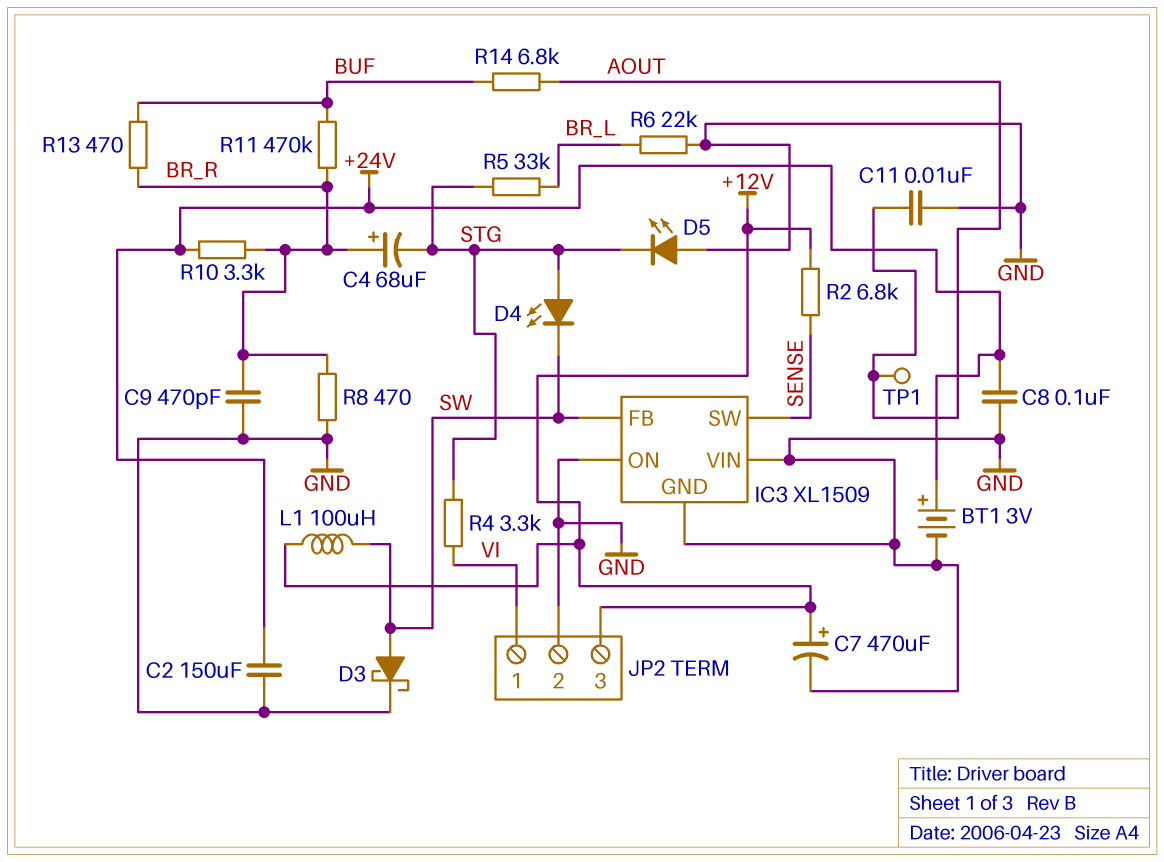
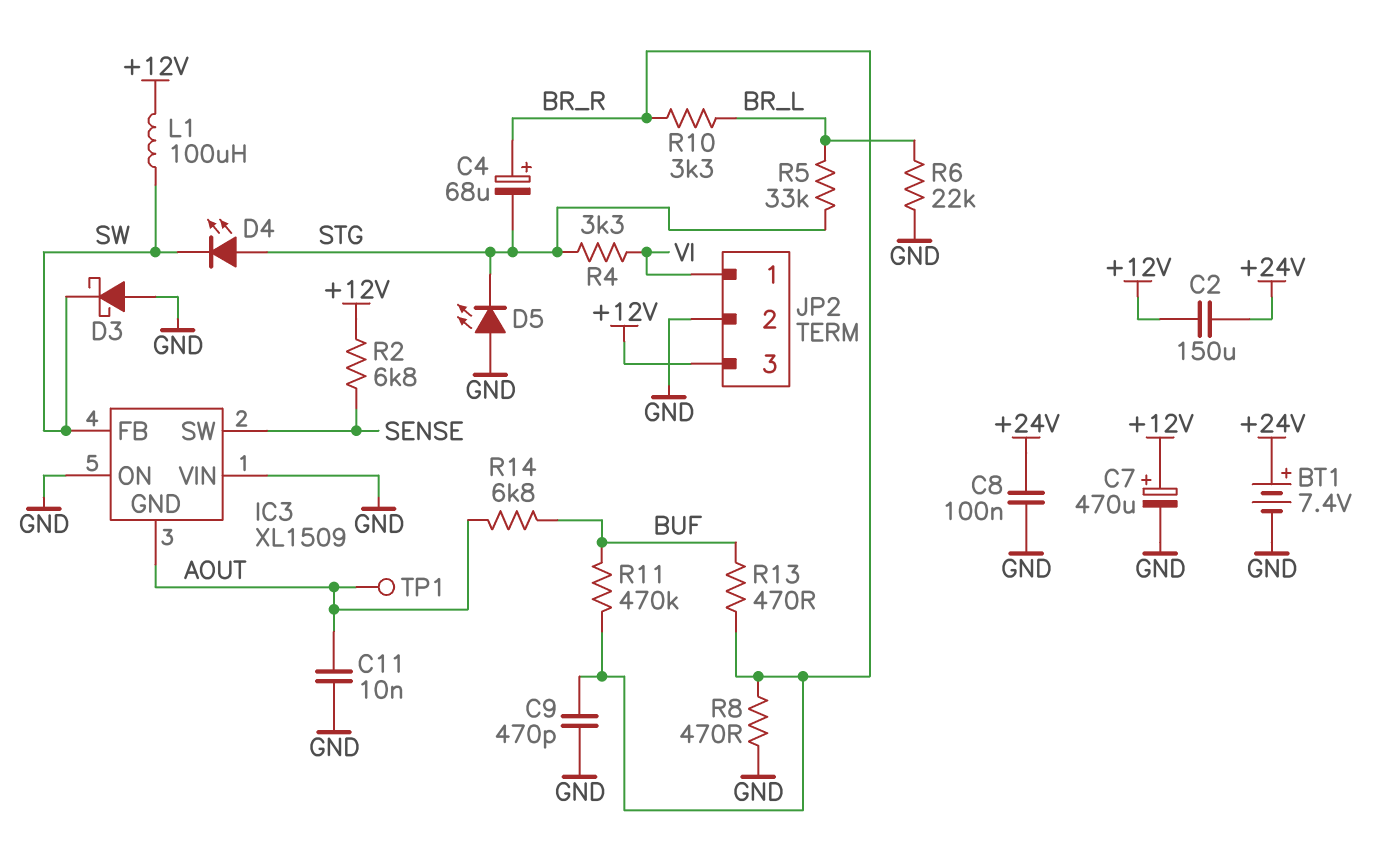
BT1: 3V (plus +24V, minus GND) -> 7.4V (plus +24V, minus GND)
C2: 150uF (+24V, GND) -> 150uF (+12V, +24V)
D3: schottky (A SW, K GND) -> schottky (A GND, K SW)
IC3 pin GND: GND -> AOUT
R10: 3.3k (+24V, BR_R) -> 3.3k (BR_L, BR_R)

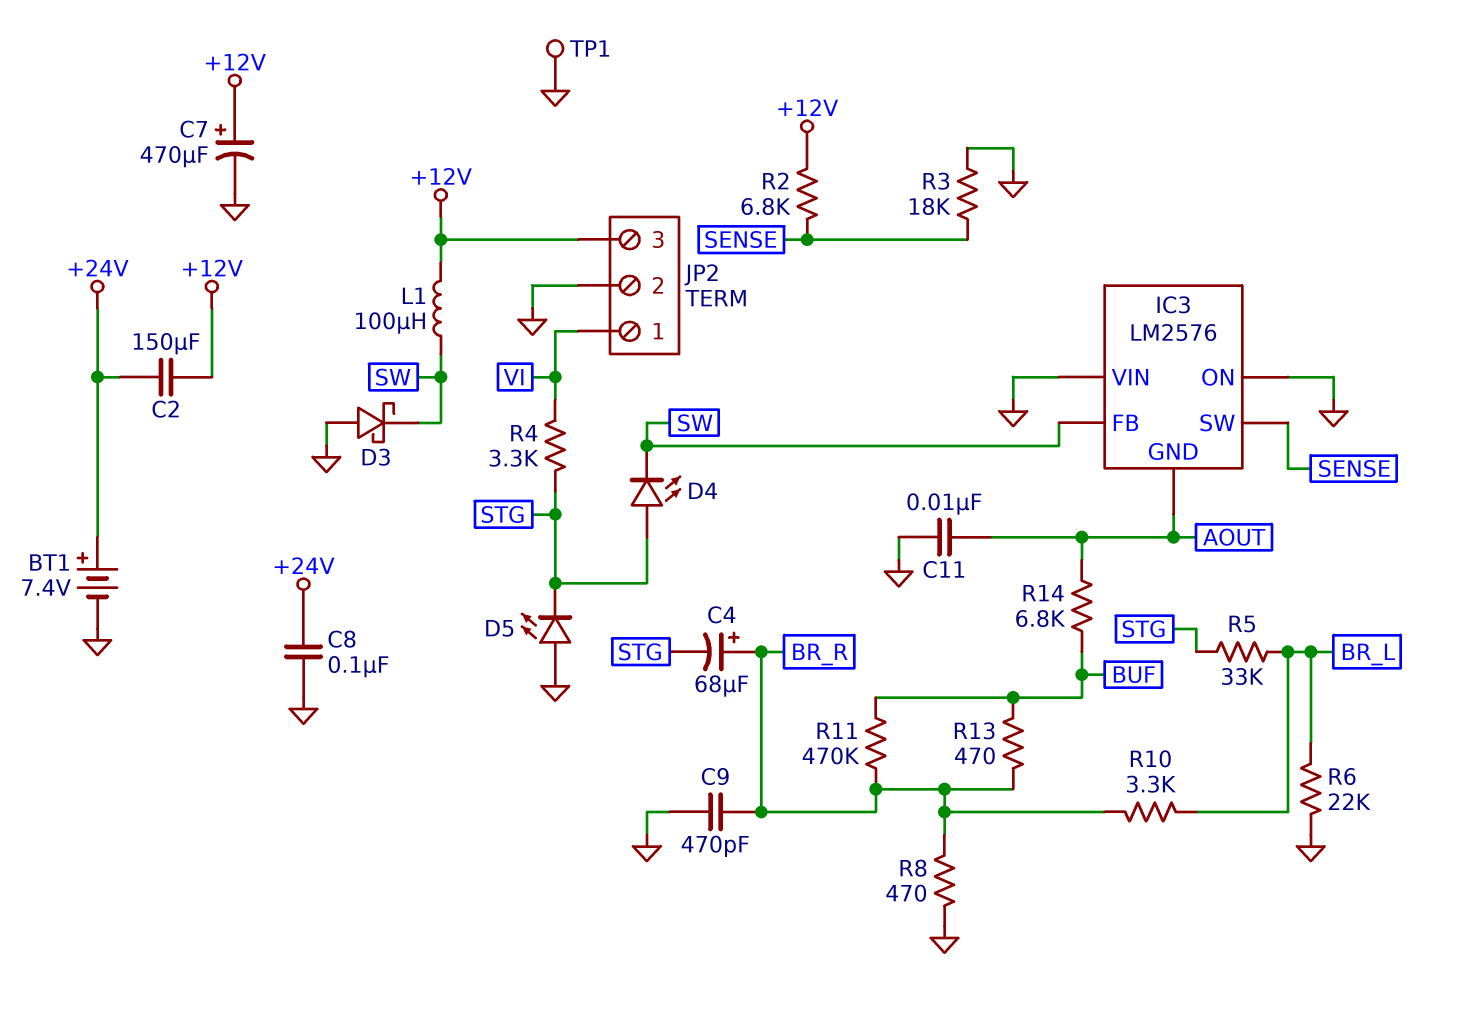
IC3: XL1509 -> LM2576
R3: none -> 18k (GND, SENSE)
TP1: test point (AOUT) -> test point (GND)

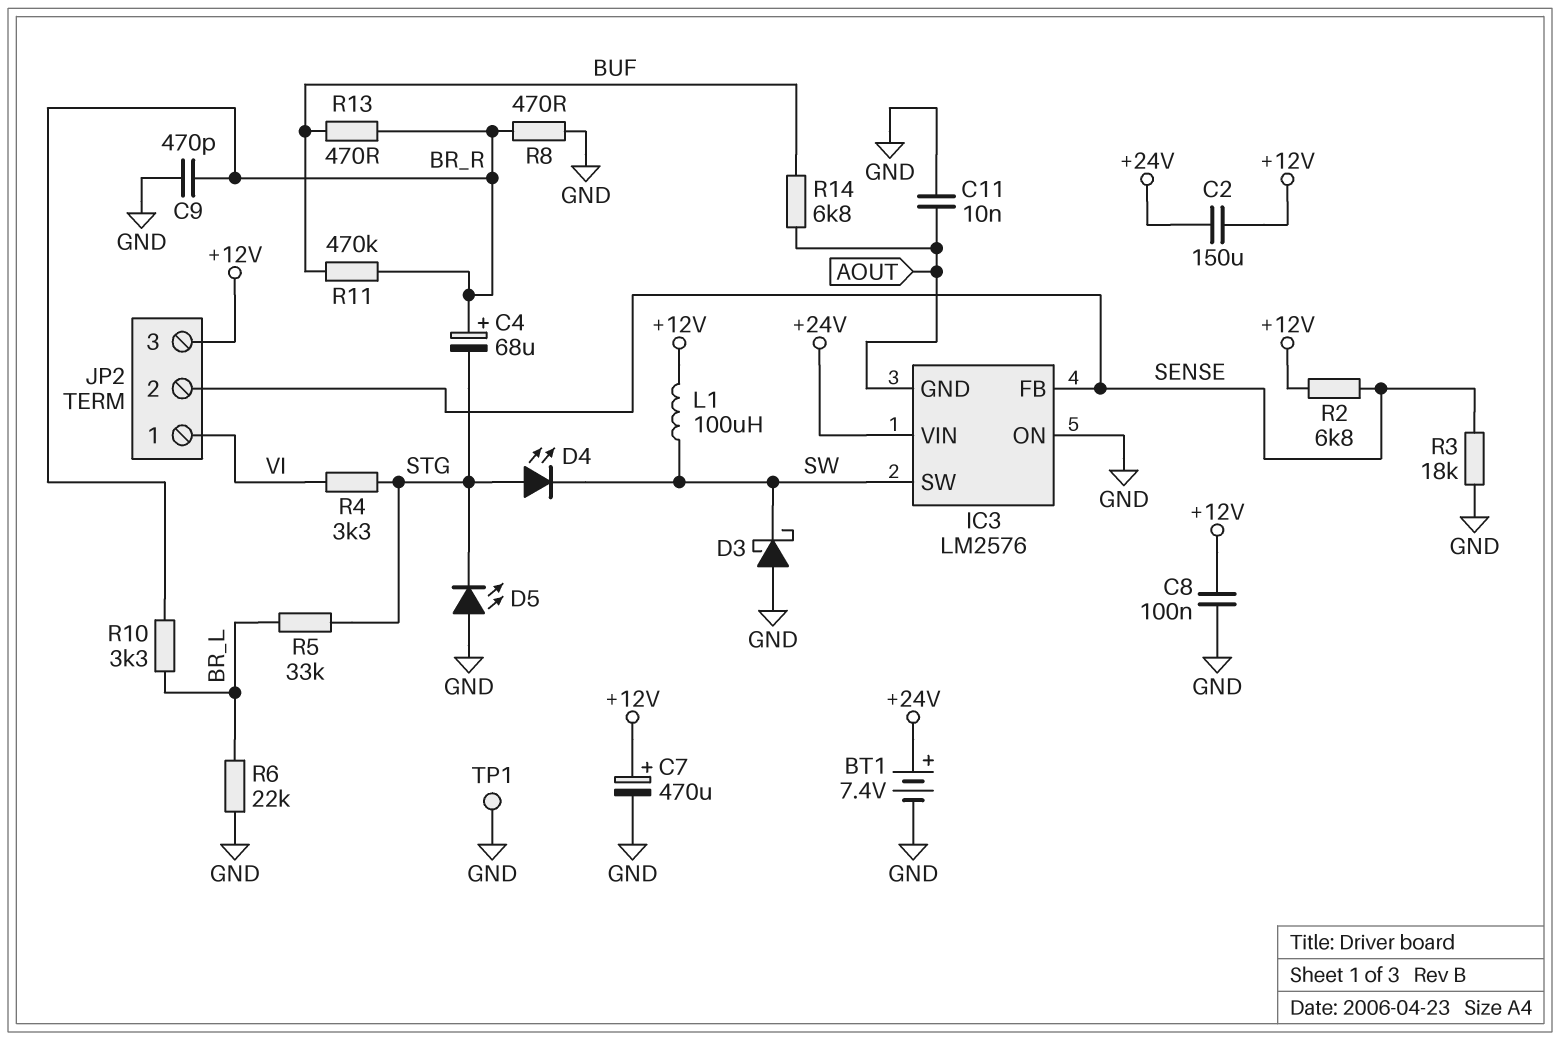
C8: 100nF (+24V, GND) -> 100nF (+12V, GND)
IC3 pin FB: SW -> SENSE
IC3 pin SW: SENSE -> SW
IC3 pin VIN: GND -> +24V
JP2 pin 2: GND -> SENSE

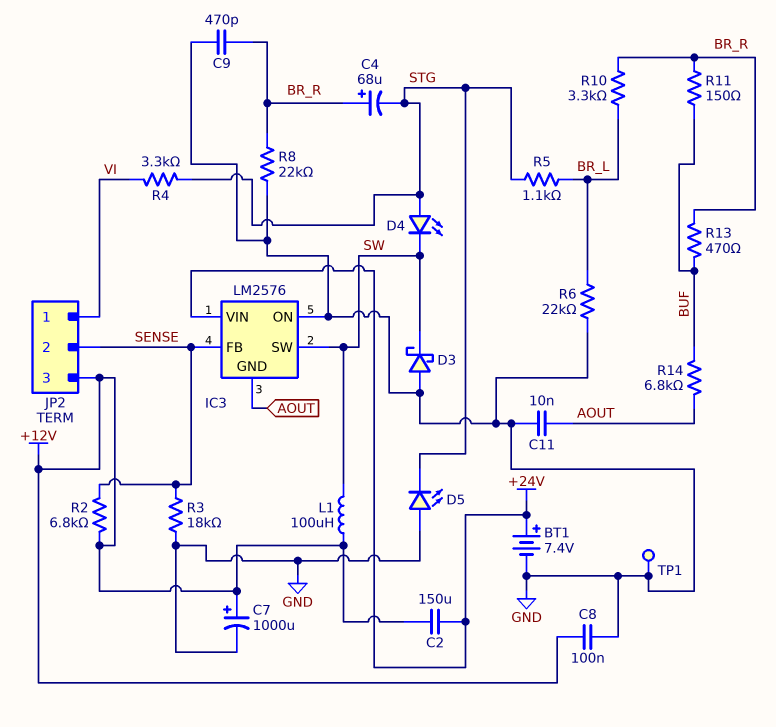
C7: 470uF (plus +12V, minus GND) -> 1000uF (plus +12V, minus GND)
R5: 33k (BR_L, STG) -> 1.1k (BR_L, STG)
R8: 470 (BR_R, GND) -> 22k (BR_R, GND)
R11: 470k (BR_R, BUF) -> 150 (BR_R, BUF)

